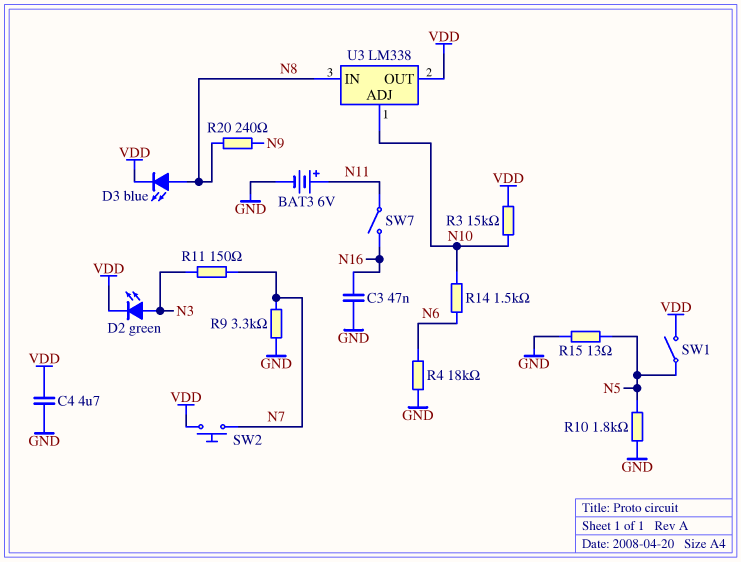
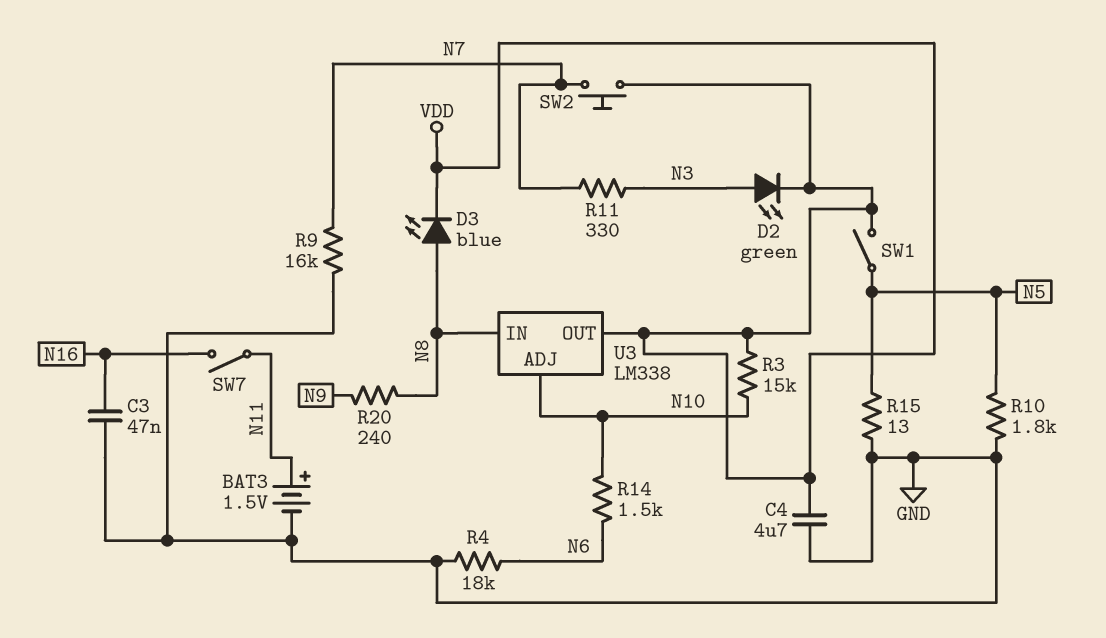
BAT3: 6V (plus N11, minus GND) -> 1.5V (plus N11, minus GND)
R9: 3.3k (GND, N7) -> 16k (GND, N7)
R11: 150 (N3, N7) -> 330 (N3, N7)

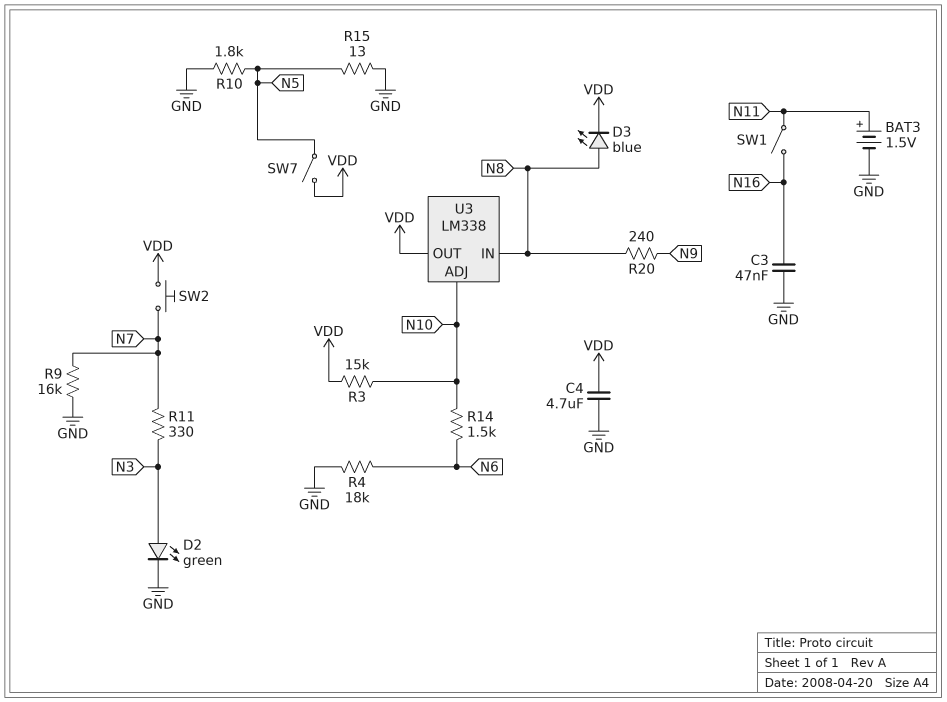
D2: LED green (A N3, K VDD) -> LED green (A N3, K GND)
SW1: switch (N5, VDD) -> switch (N11, N16)
SW7: switch (N11, N16) -> switch (N5, VDD)

